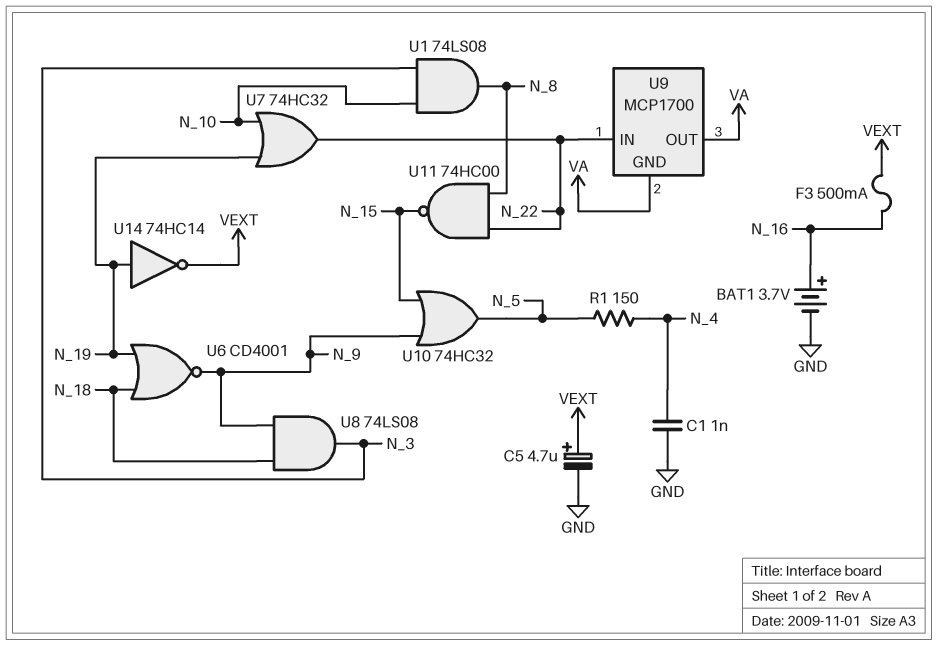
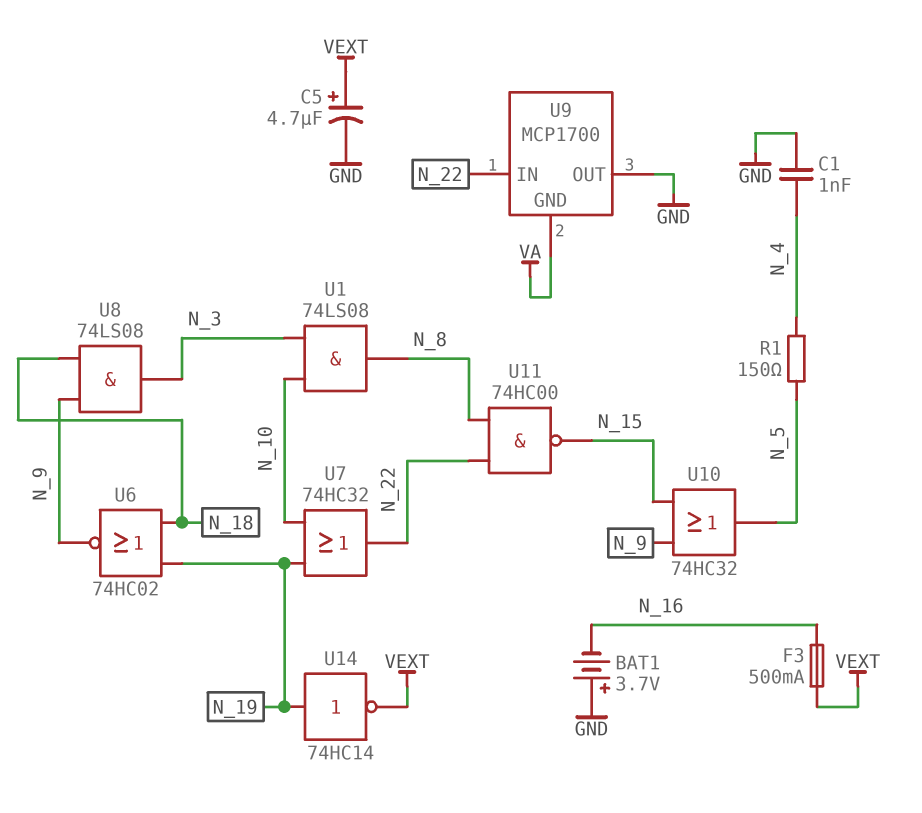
BAT1: 3.7V (plus N_16, minus GND) -> 3.7V (plus GND, minus N_16)
U6: NOR CD4001 (in N_18, in N_19, out N_9) -> NOR 74HC02 (in N_18, in N_19, out N_9)
U9 pin OUT: VA -> GND

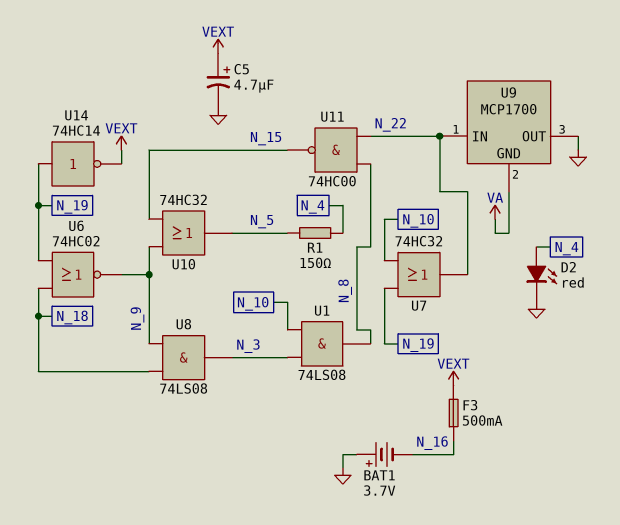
C1: 1nF (GND, N_4) -> none
D2: none -> LED red (A N_4, K GND)

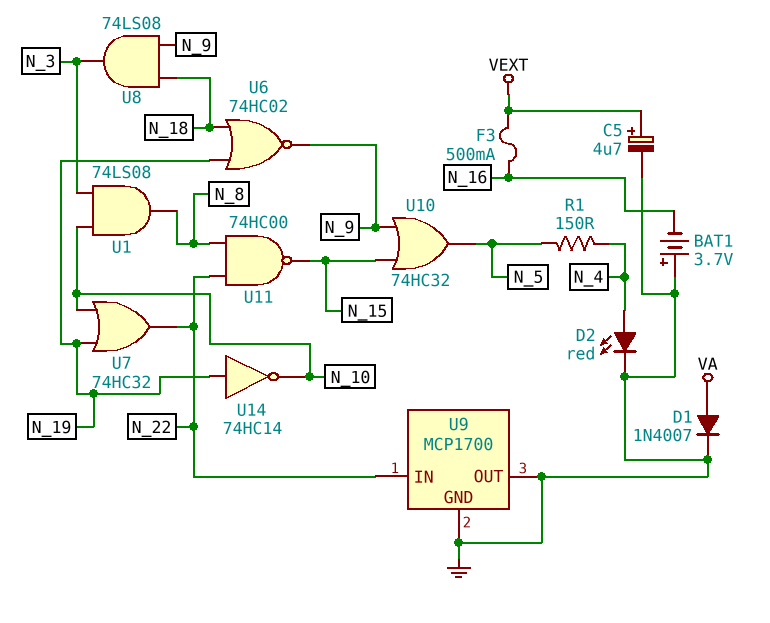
D1: none -> diode 1N4007 (A VA, K GND)
U9 pin GND: VA -> GND
U14: NOT 74HC14 (in N_19, out VEXT) -> NOT 74HC14 (in N_19, out N_10)

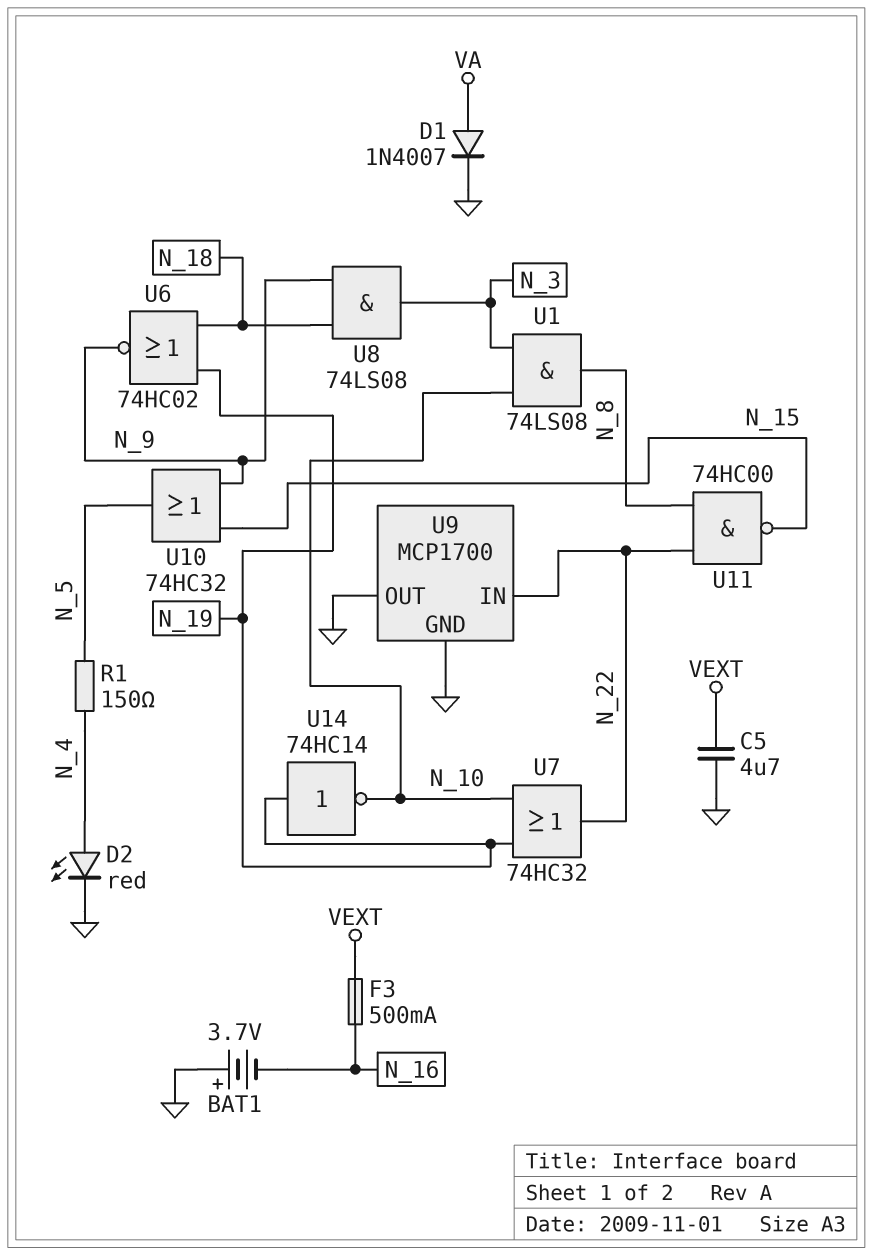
C5: 4.7uF (plus VEXT, minus GND) -> 4.7uF (GND, VEXT)

